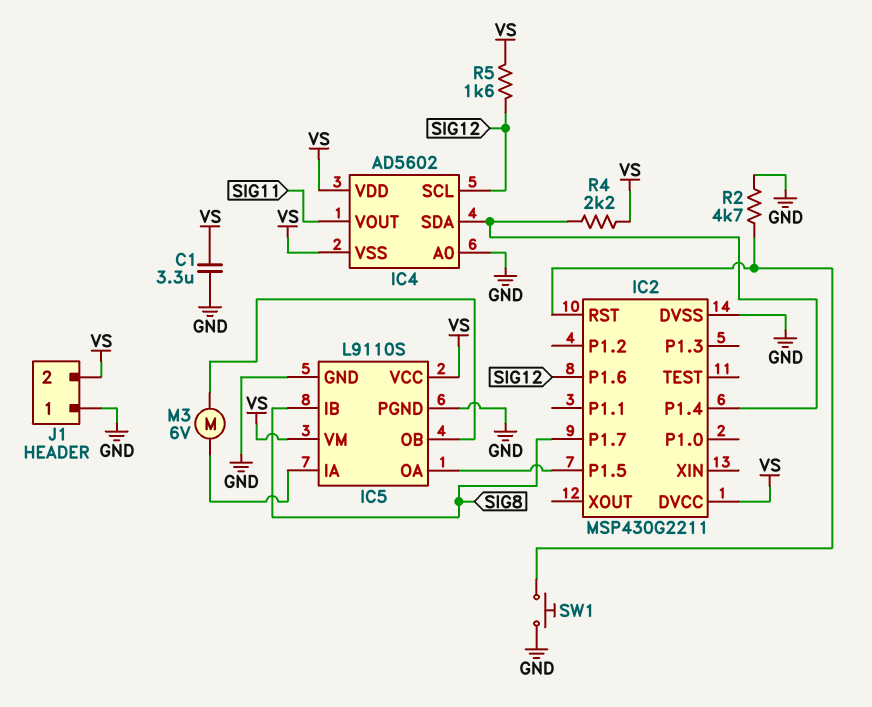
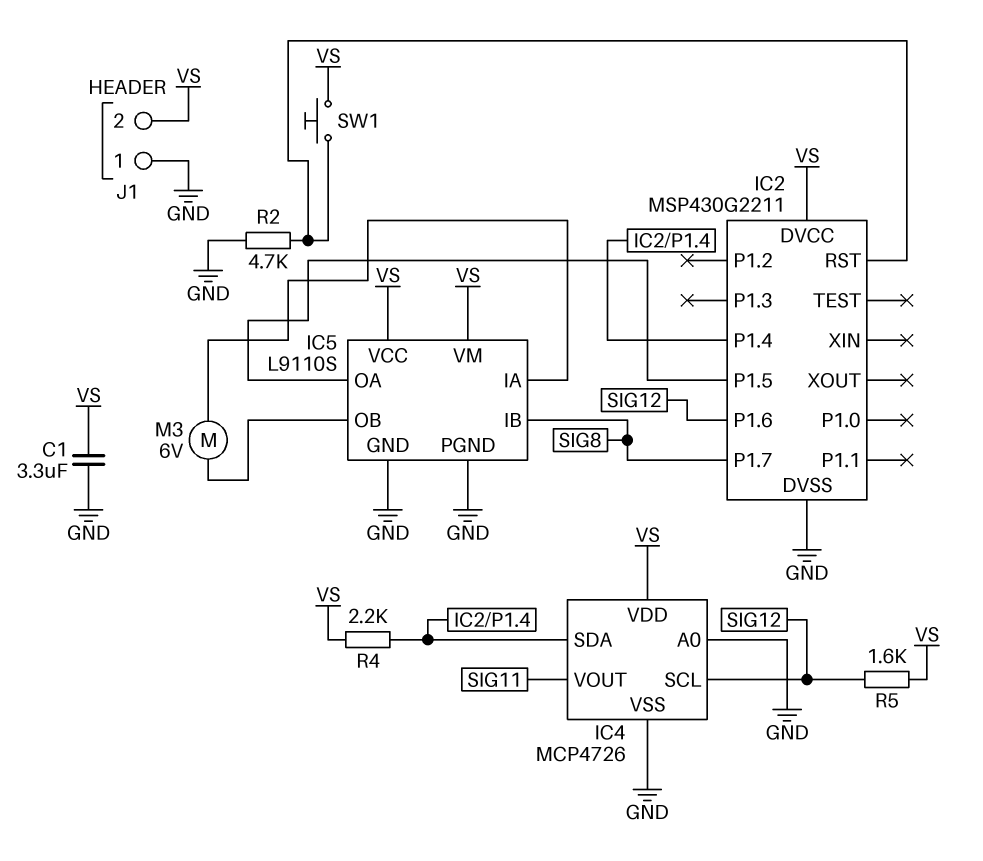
IC4: AD5602 -> MCP4726
IC4 pin VSS: VS -> GND
SW1: button (GND, IC2/RST) -> button (IC2/RST, VS)

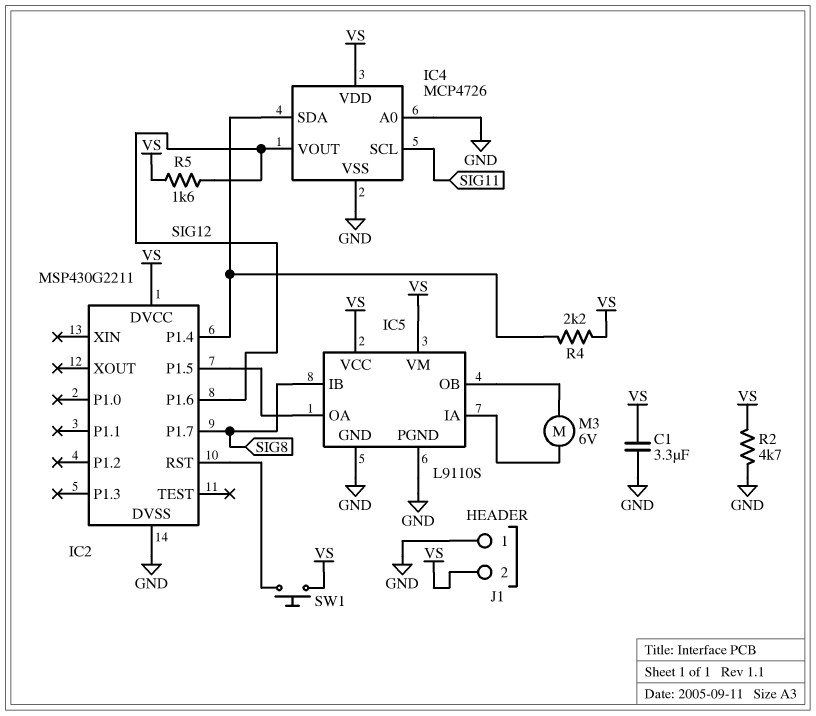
IC4 pin SCL: SIG12 -> SIG11
IC4 pin VOUT: SIG11 -> SIG12
R2: 4.7k (GND, IC2/RST) -> 4.7k (GND, VS)

